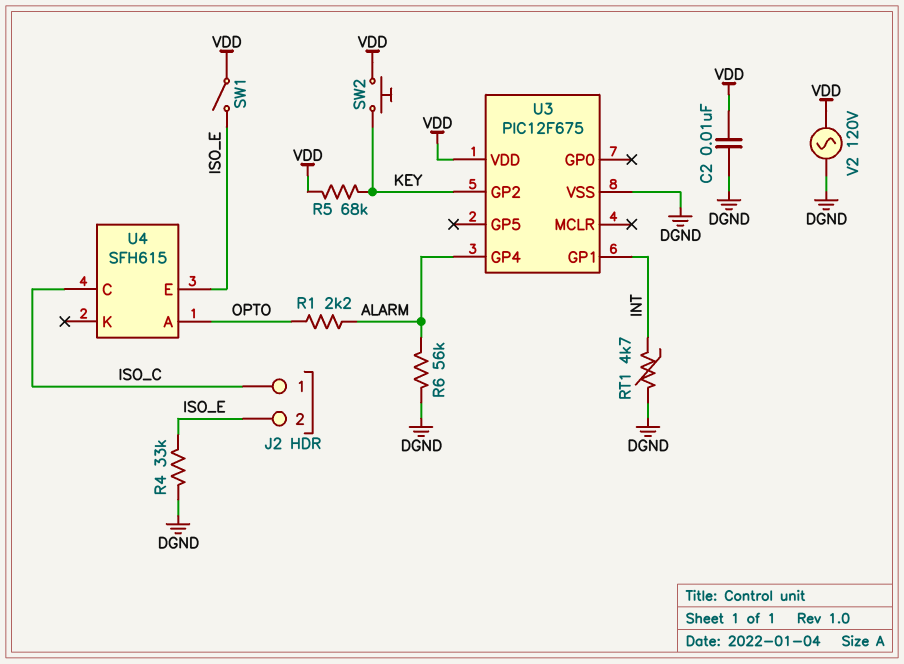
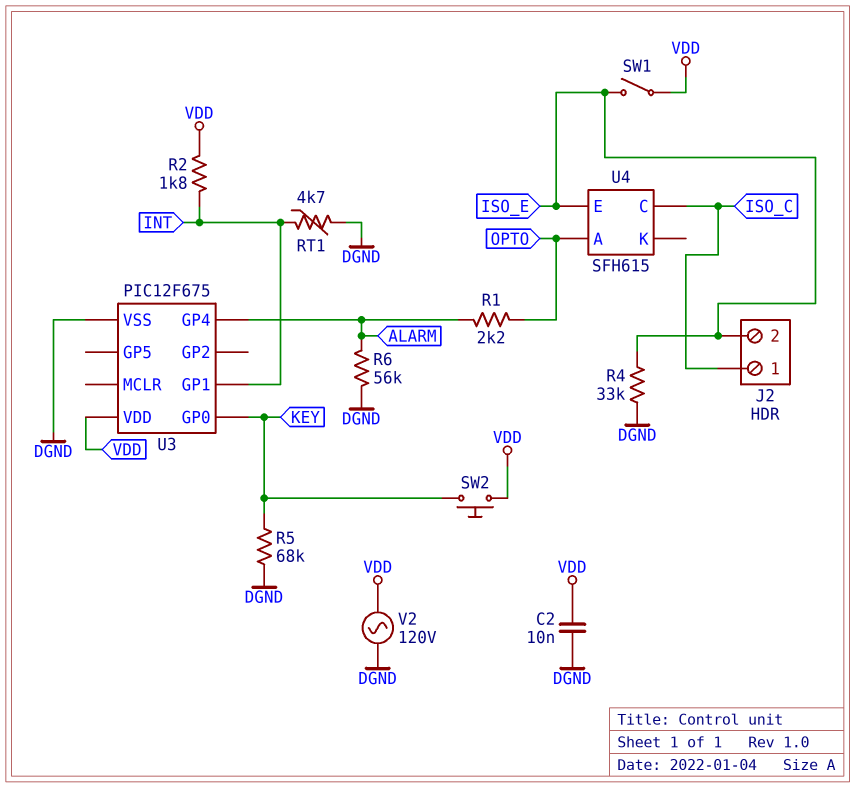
R2: none -> 1.8k (INT, VDD)
R5: 68k (KEY, VDD) -> 68k (DGND, KEY)
U3 pin GP0: none -> KEY
U3 pin GP2: KEY -> none

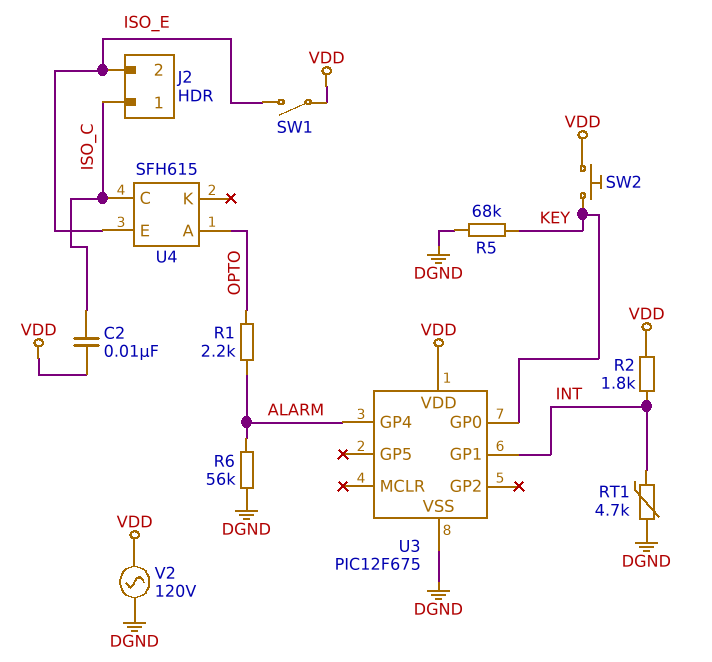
C2: 10nF (DGND, VDD) -> 10nF (ISO_C, VDD)
R4: 33k (DGND, ISO_E) -> none

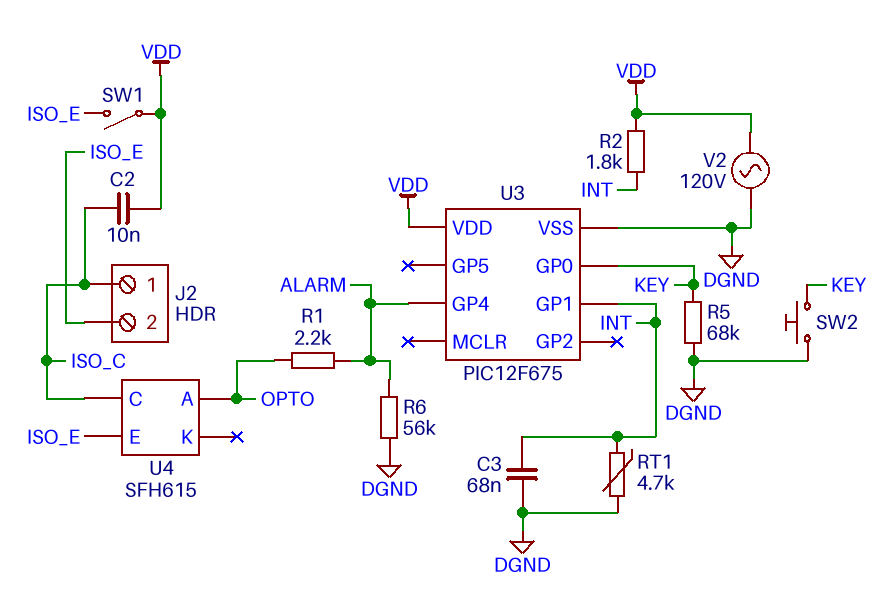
C3: none -> 68nF (DGND, INT)
SW2: button (KEY, VDD) -> button (DGND, KEY)

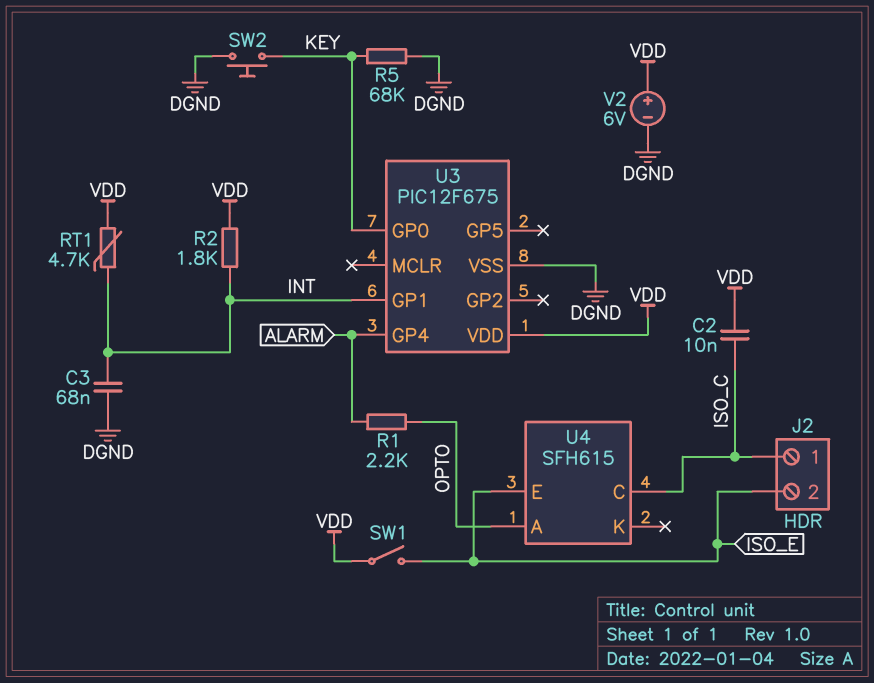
R6: 56k (ALARM, DGND) -> none
RT1: 4.7k (DGND, INT) -> 4.7k (INT, VDD)
V2: AC 120V (DGND, VDD) -> 6V (plus VDD, minus DGND)

